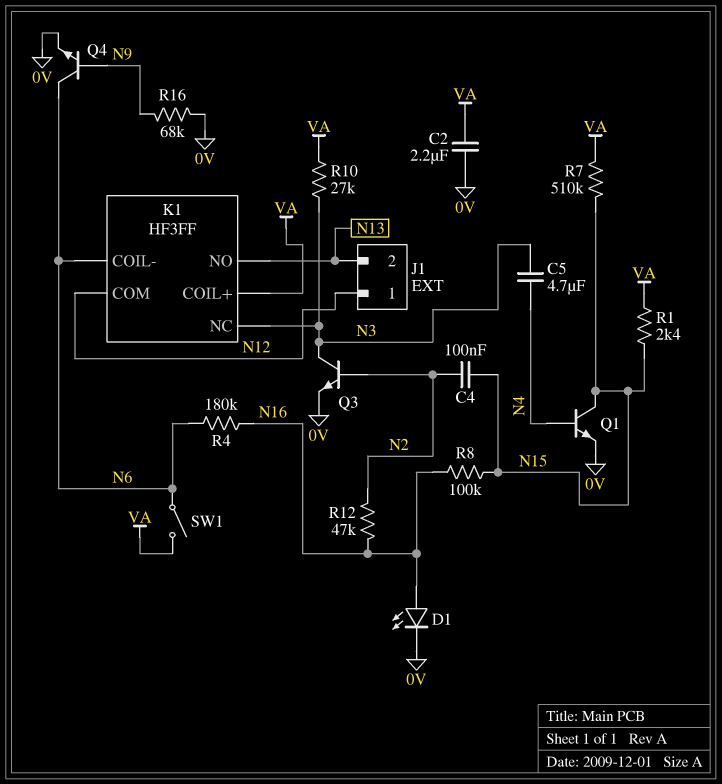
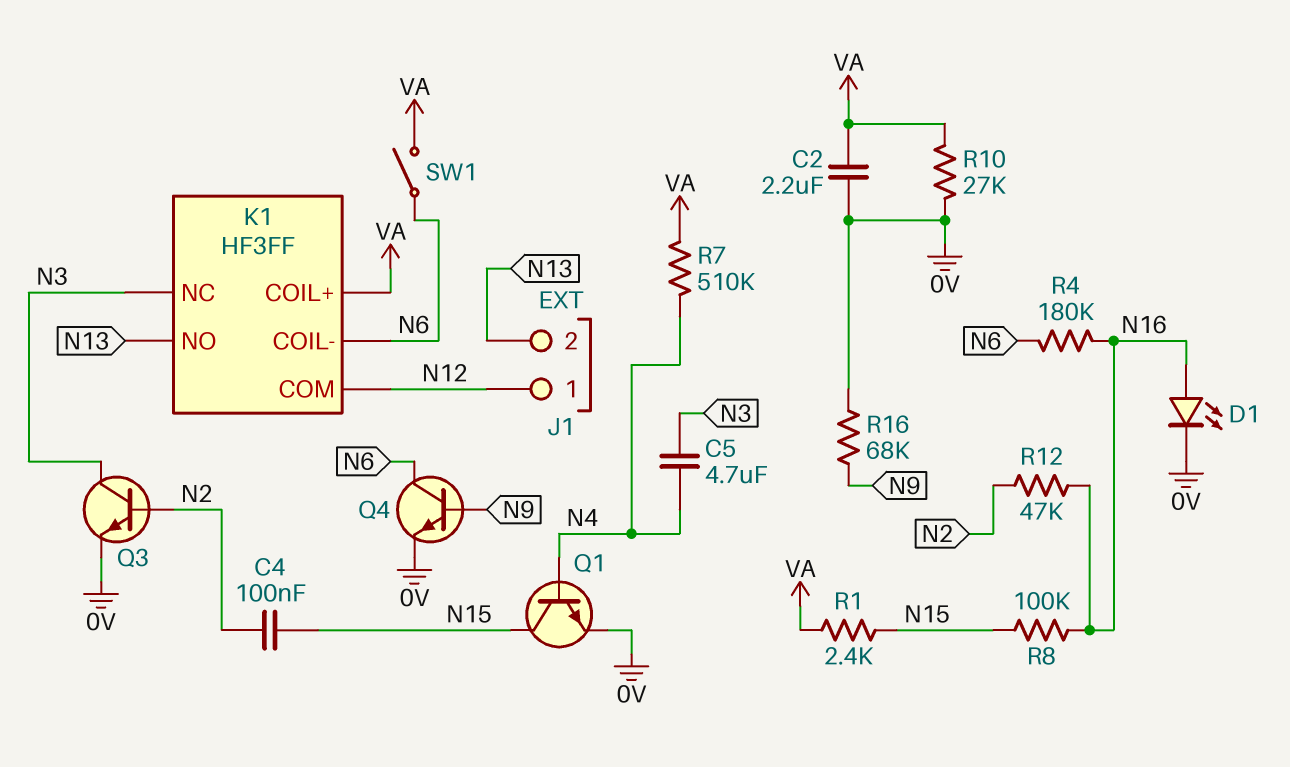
R7: 510k (N15, VA) -> 510k (N4, VA)
R10: 27k (N3, VA) -> 27k (0V, VA)

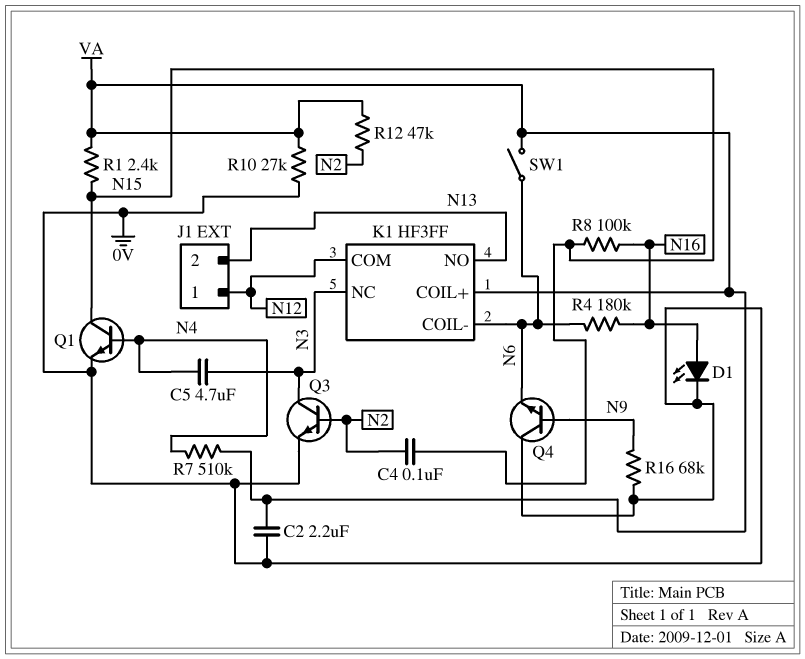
Q4: NPN (B N9, C N6, E 0V) -> NPN (B N9, C 0V, E N6)
R12: 47k (N2, N16) -> 47k (N2, VA)

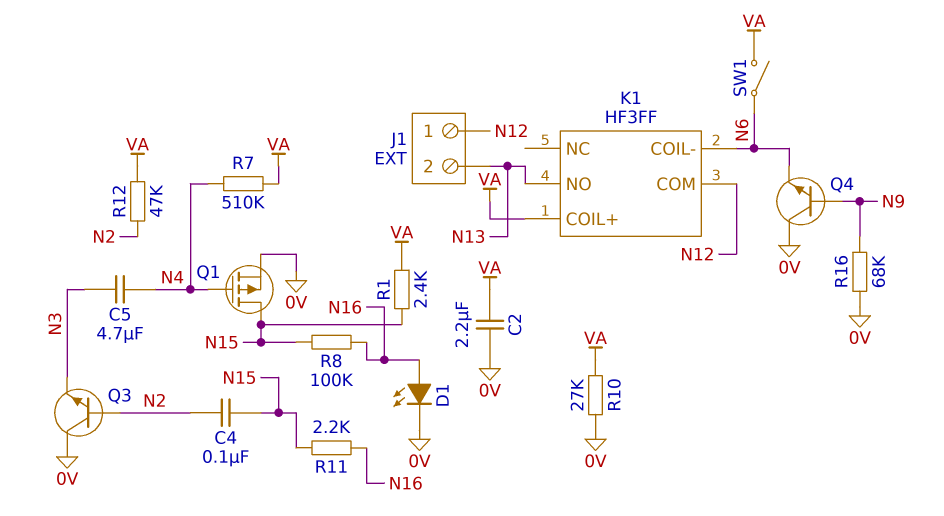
K1 pin NC: N3 -> none
Q1: NPN (B N4, C N15, E 0V) -> PMOS (G N4, D N15, S 0V)
Q3: NPN (B N2, C N3, E 0V) -> NPN (B N2, C 0V, E N3)
R4: 180k (N6, N16) -> none
R11: none -> 2.2k (N15, N16)

